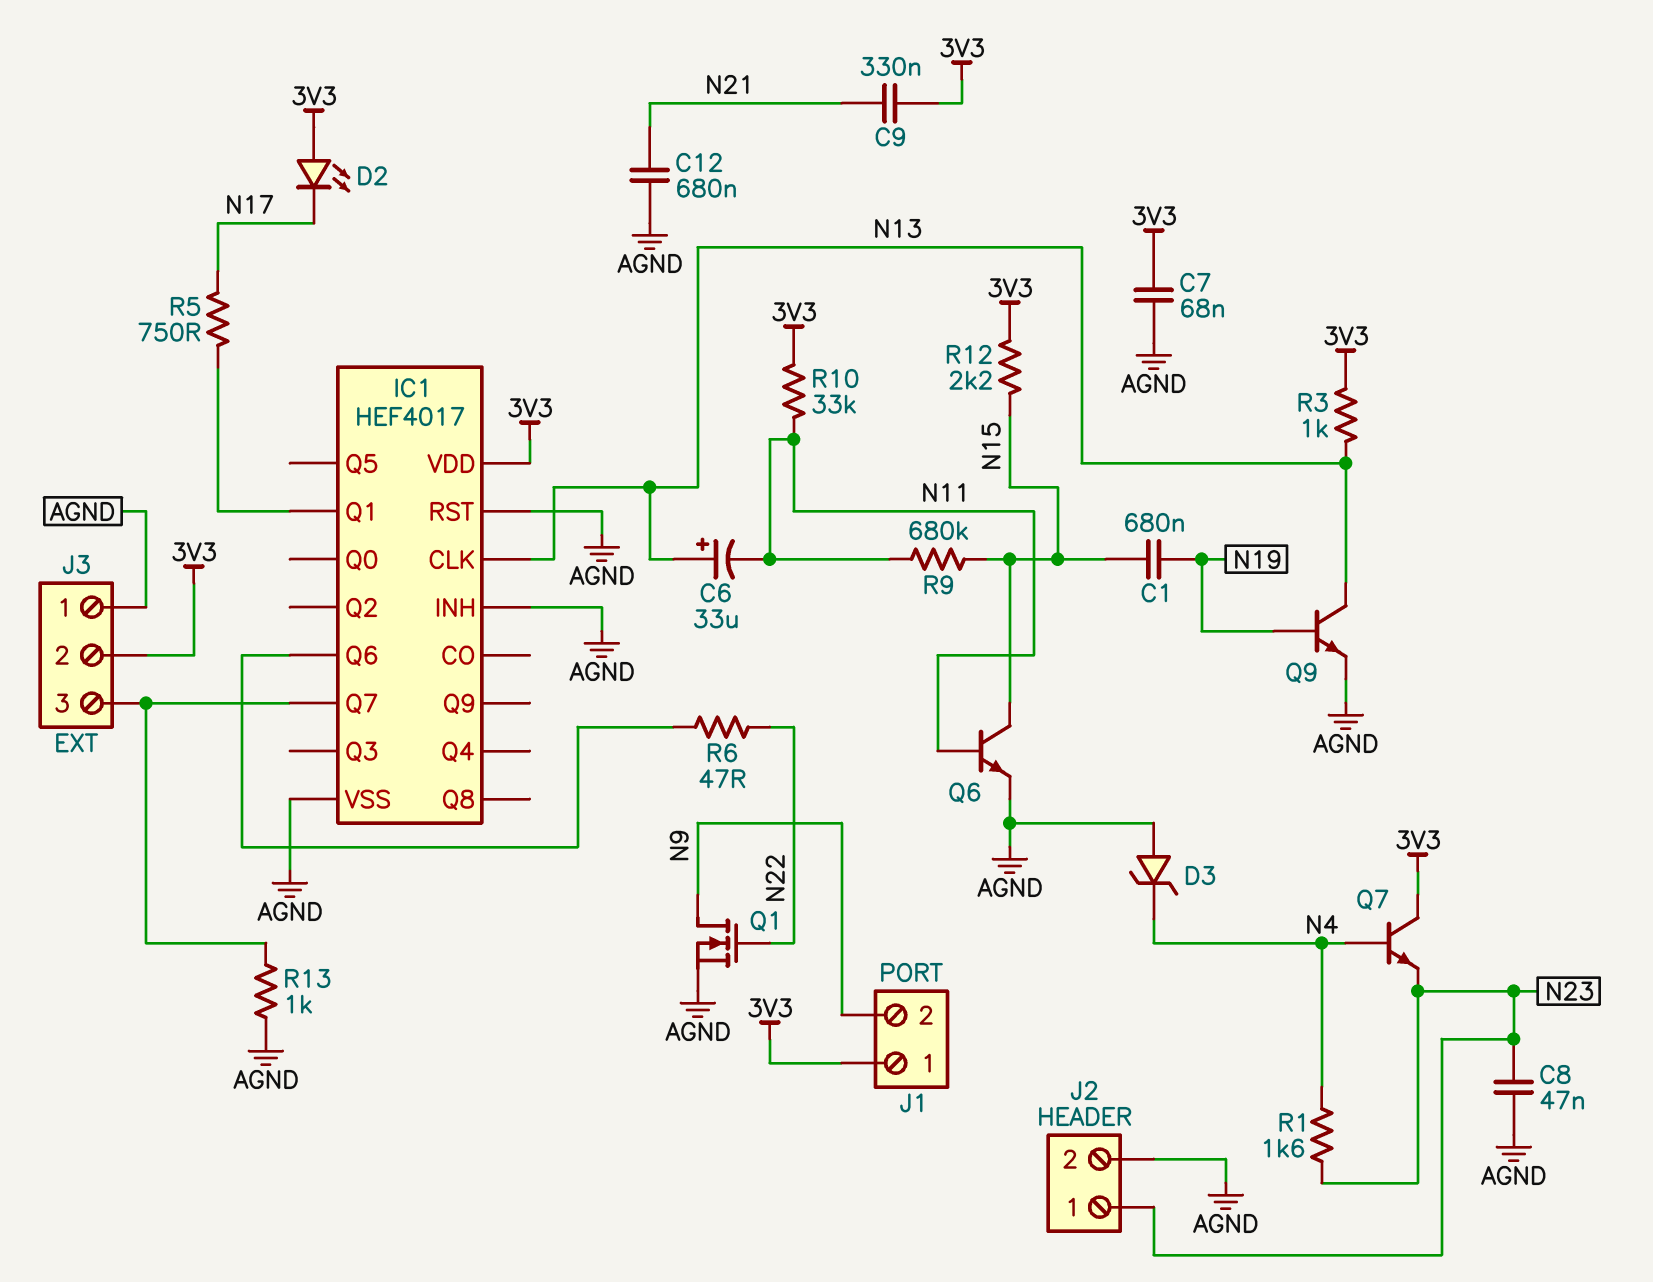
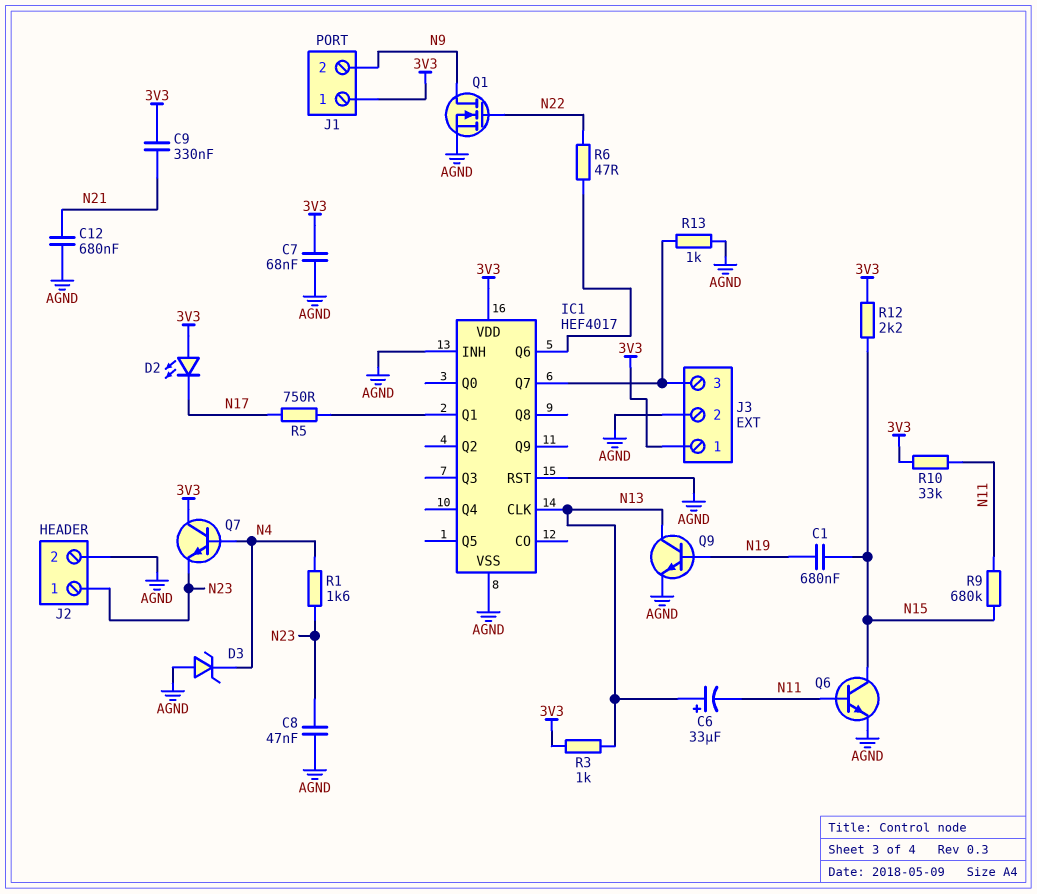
J3 pin 1: AGND -> 3V3
J3 pin 2: 3V3 -> AGND

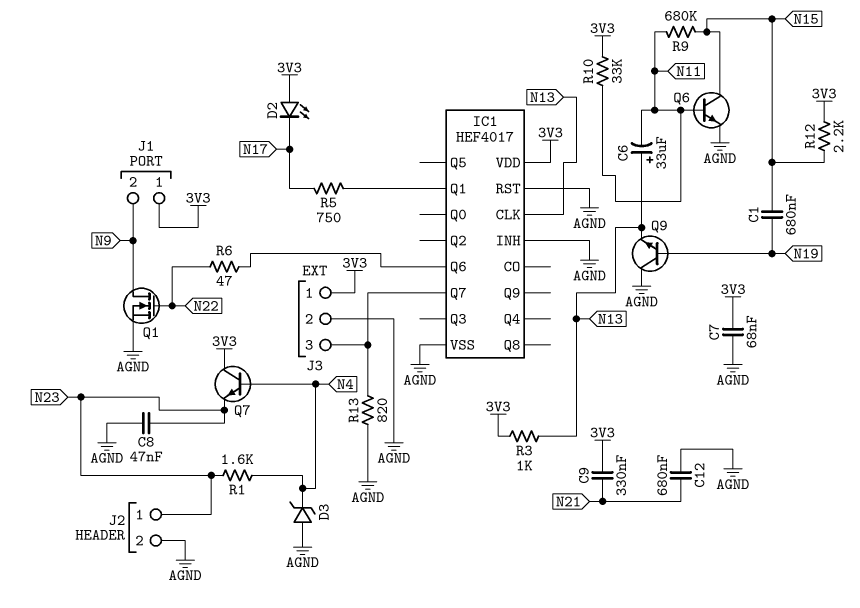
Q9: NPN (B N19, C N13, E AGND) -> NPN (B N19, C AGND, E N13)
R13: 1k (AGND, IC1/Q7) -> 820 (AGND, IC1/Q7)

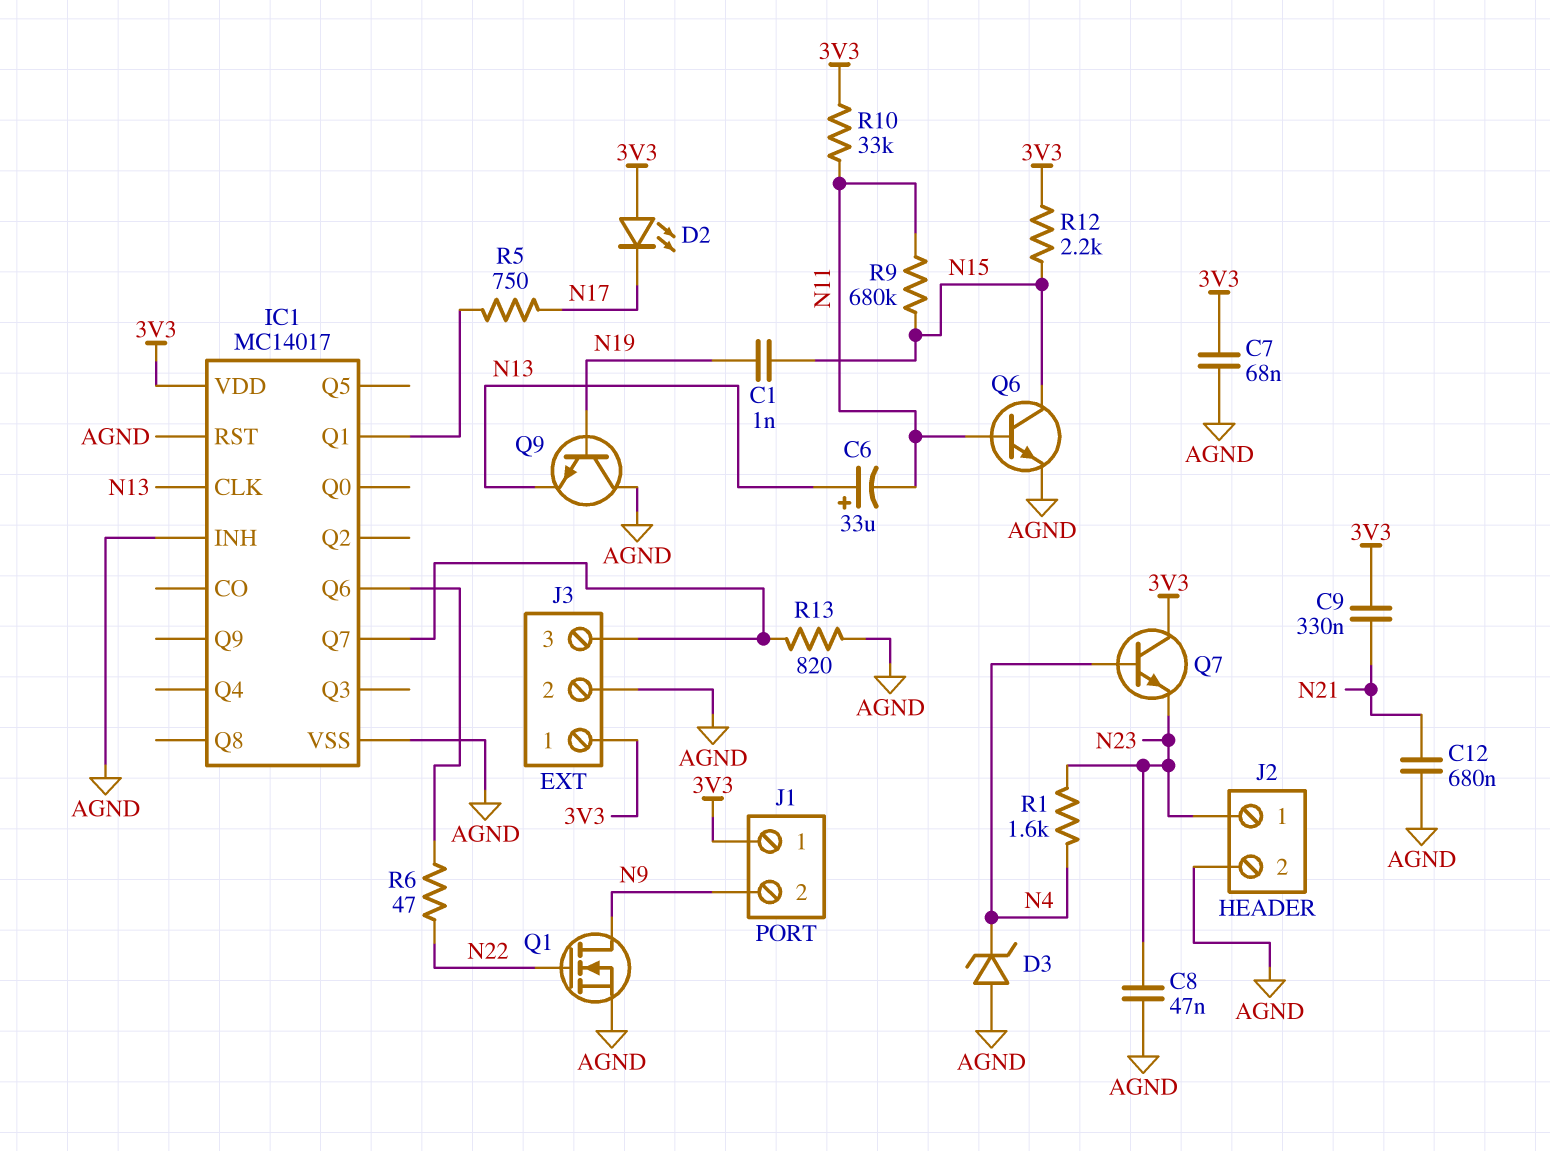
C1: 680nF (N15, N19) -> 1nF (N15, N19)
IC1: HEF4017 -> MC14017
R3: 1k (3V3, N13) -> none

